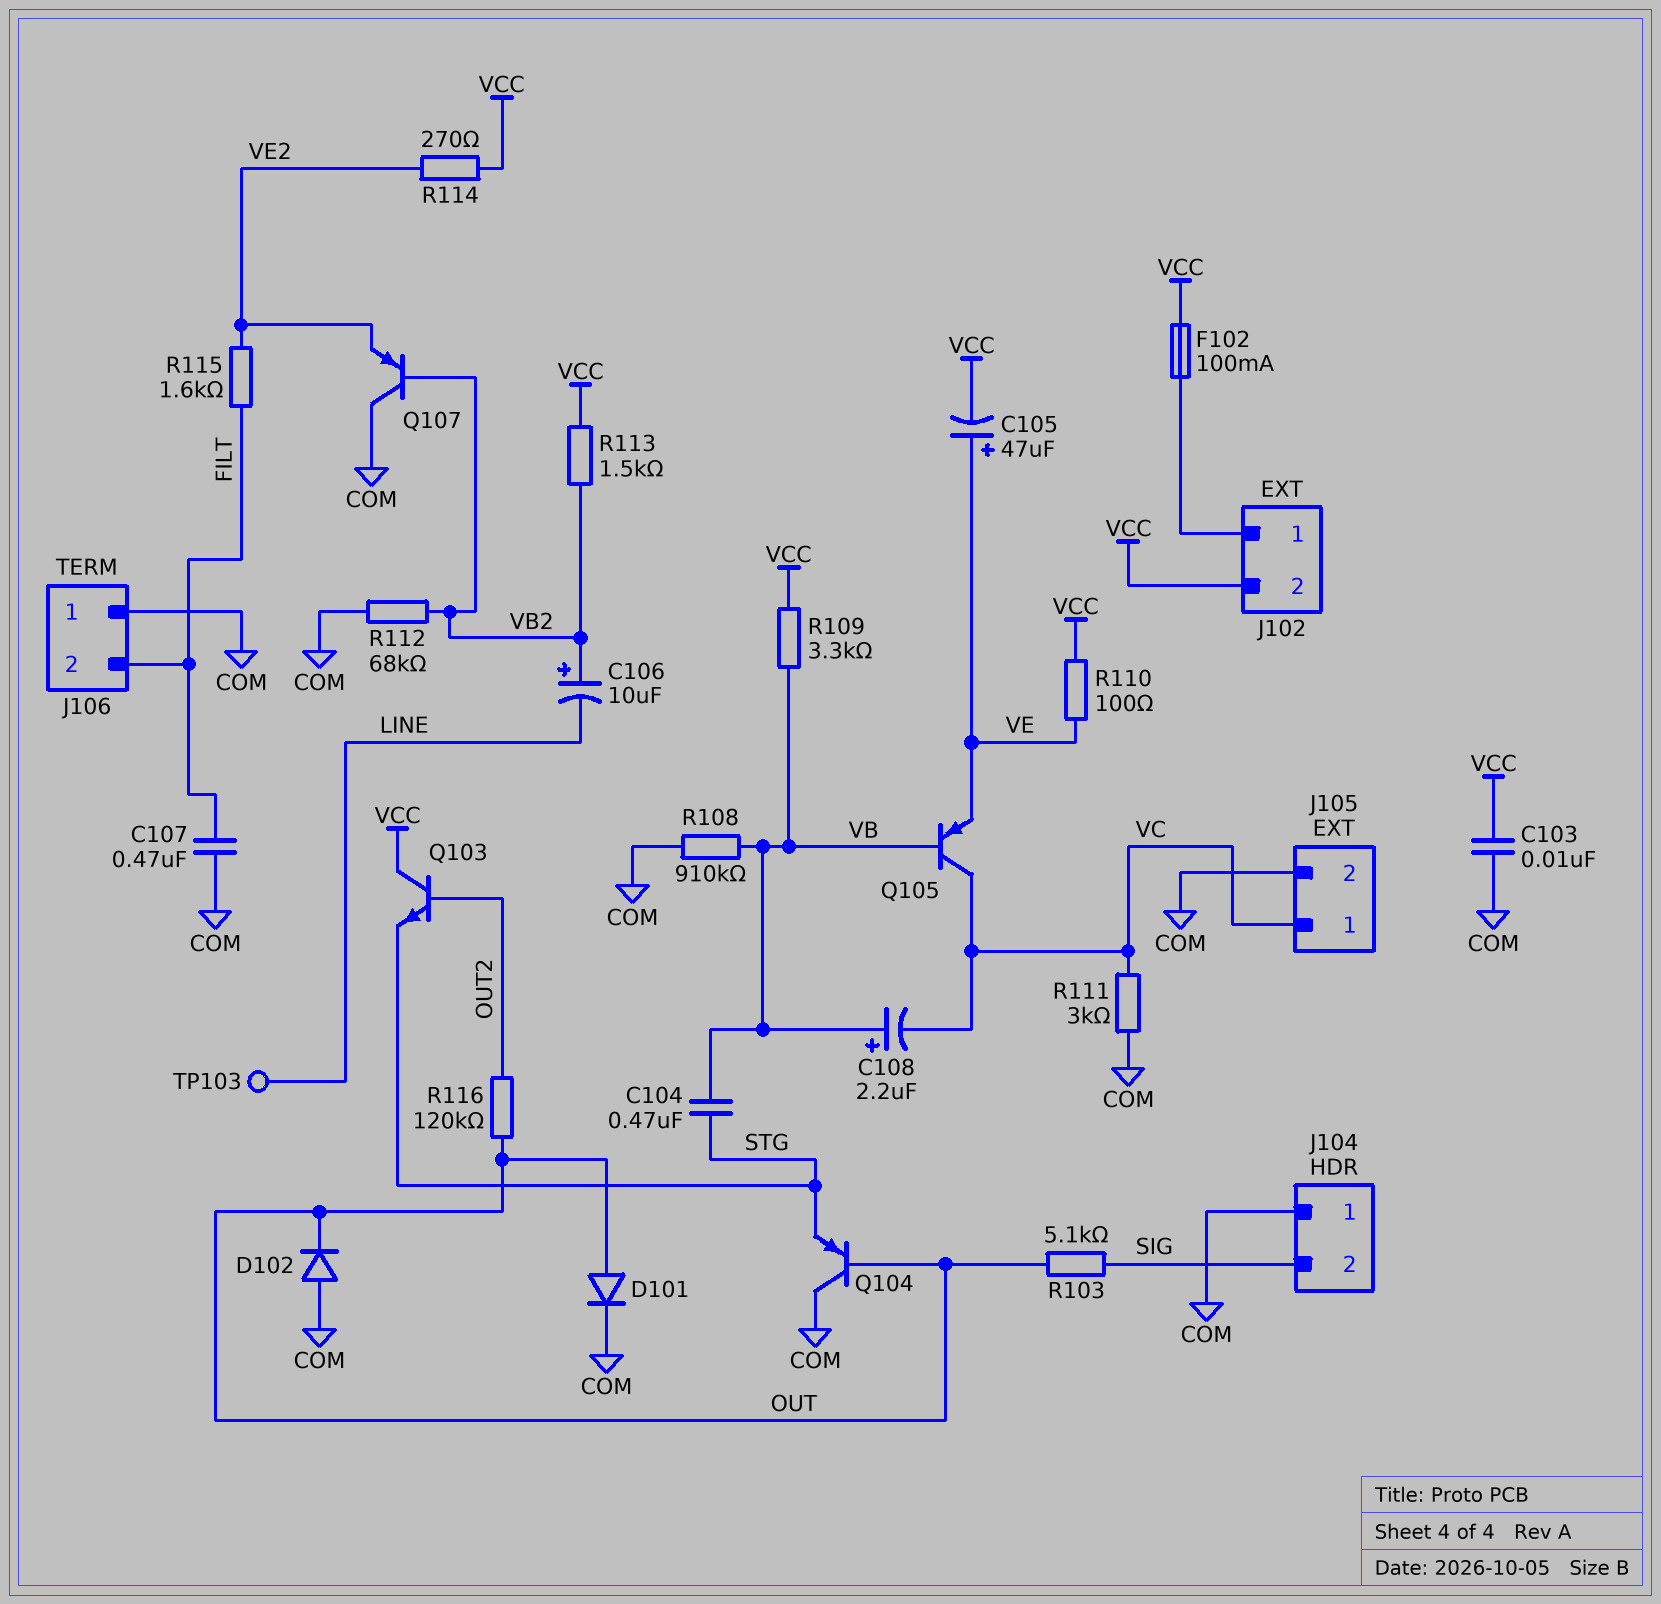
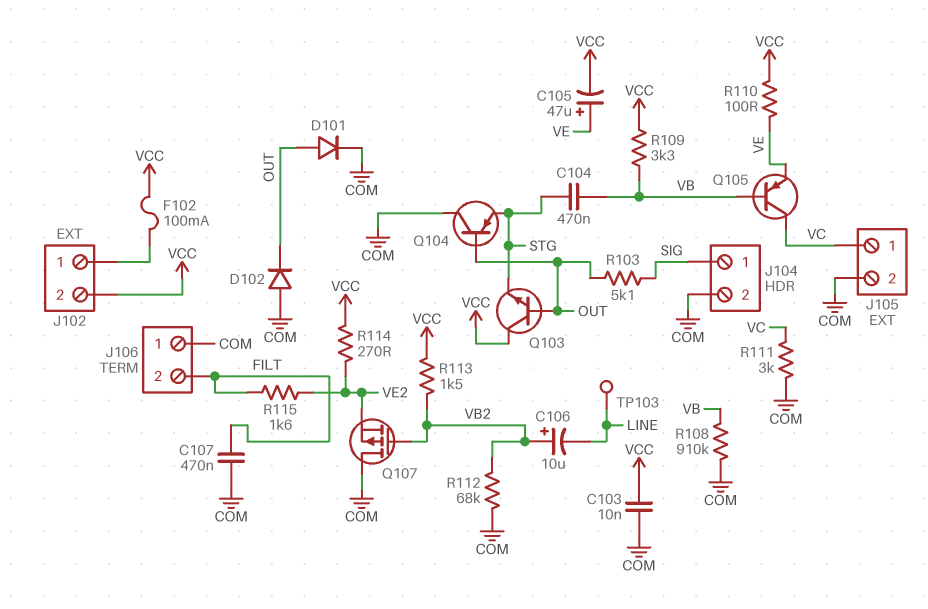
C108: 2.2uF (plus VB, minus VC) -> none
J104 pin 1: COM -> SIG
J104 pin 2: SIG -> COM
Q103: NPN (B OUT2, C VCC, E STG) -> NPN (B OUT, C VCC, E STG)
Q107: PNP (B VB2, C COM, E VE2) -> PMOS (G VB2, D COM, S VE2)
R116: 120k (OUT, OUT2) -> none

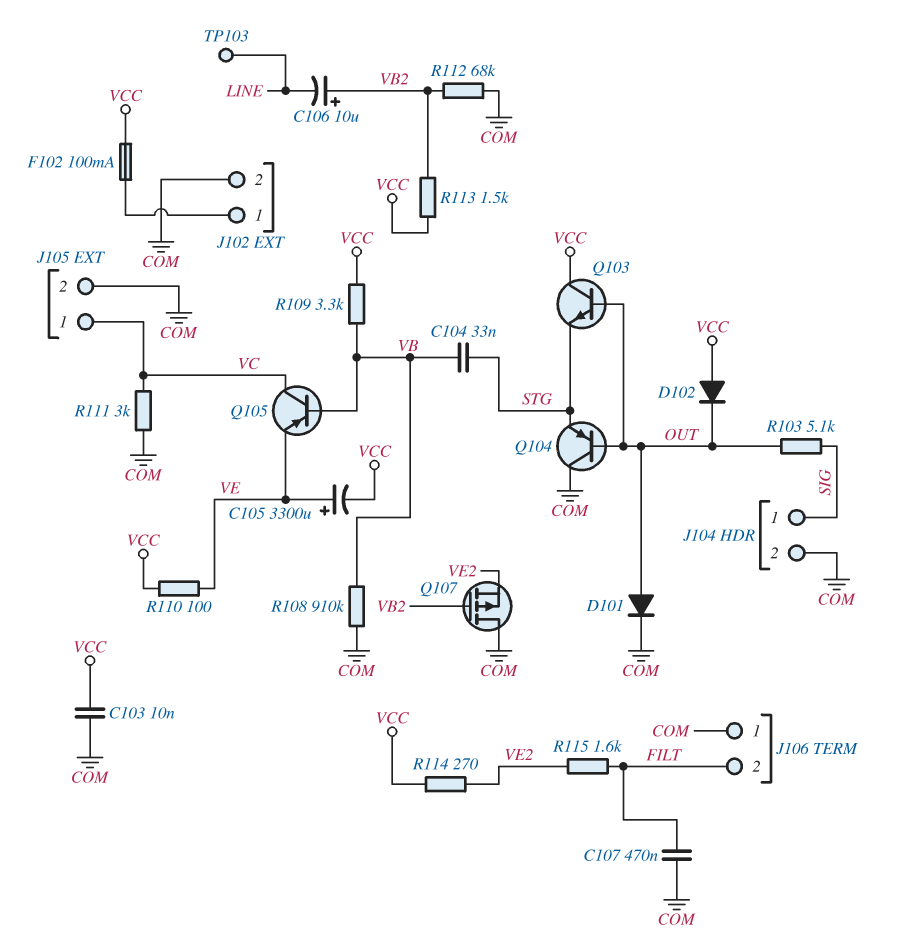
C104: 470nF (STG, VB) -> 33nF (STG, VB)
C105: 47uF (plus VE, minus VCC) -> 3300uF (plus VE, minus VCC)
D102: diode (A COM, K OUT) -> diode (A VCC, K OUT)
J102 pin 2: VCC -> COM

